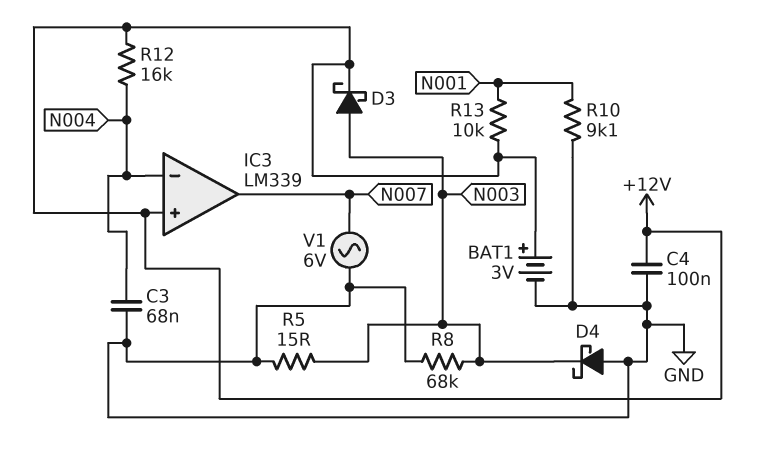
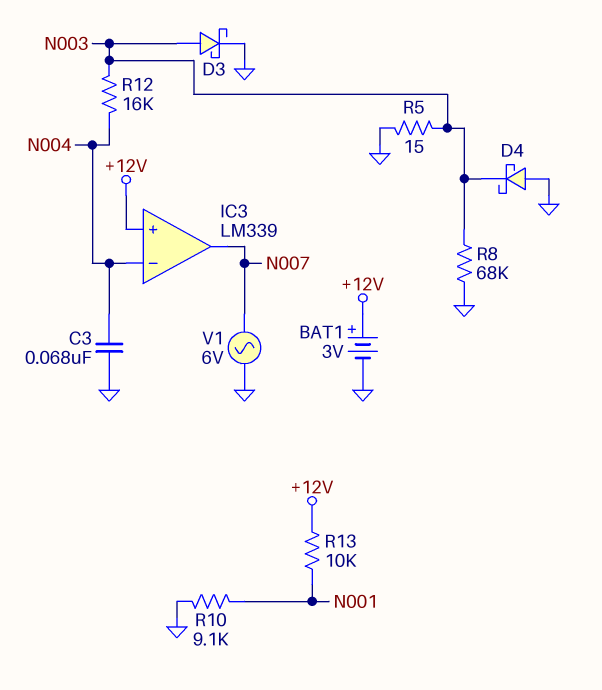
C4: 100nF (+12V, GND) -> none
D3: schottky (A N003, K +12V) -> schottky (A N003, K GND)
R12: 16k (+12V, N004) -> 16k (N003, N004)

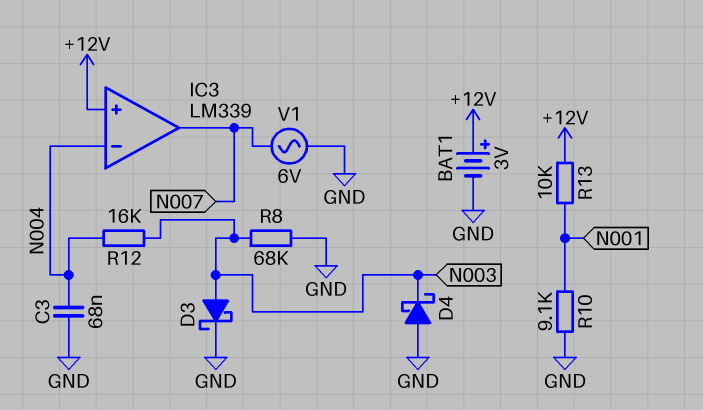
R5: 15 (GND, N003) -> none

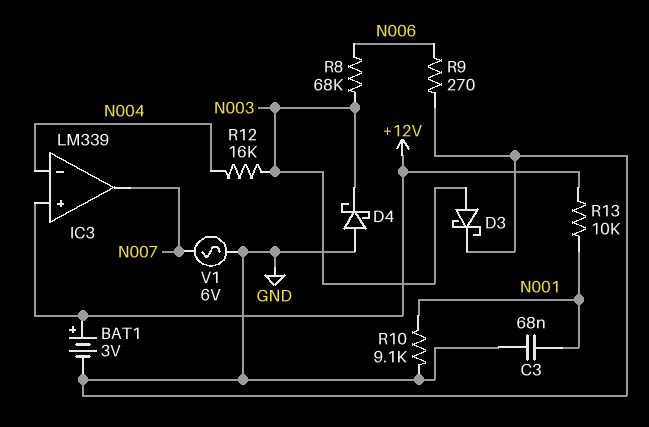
C3: 68nF (GND, N004) -> 68nF (GND, N001)
R8: 68k (GND, N003) -> 68k (N003, N006)
R9: none -> 270 (GND, N006)

